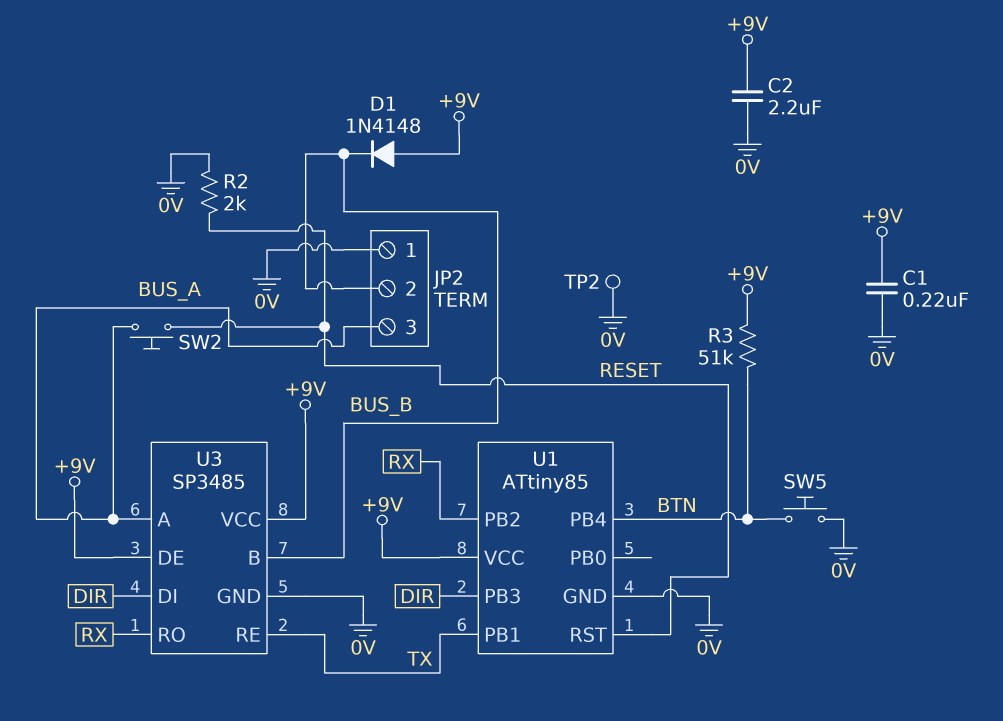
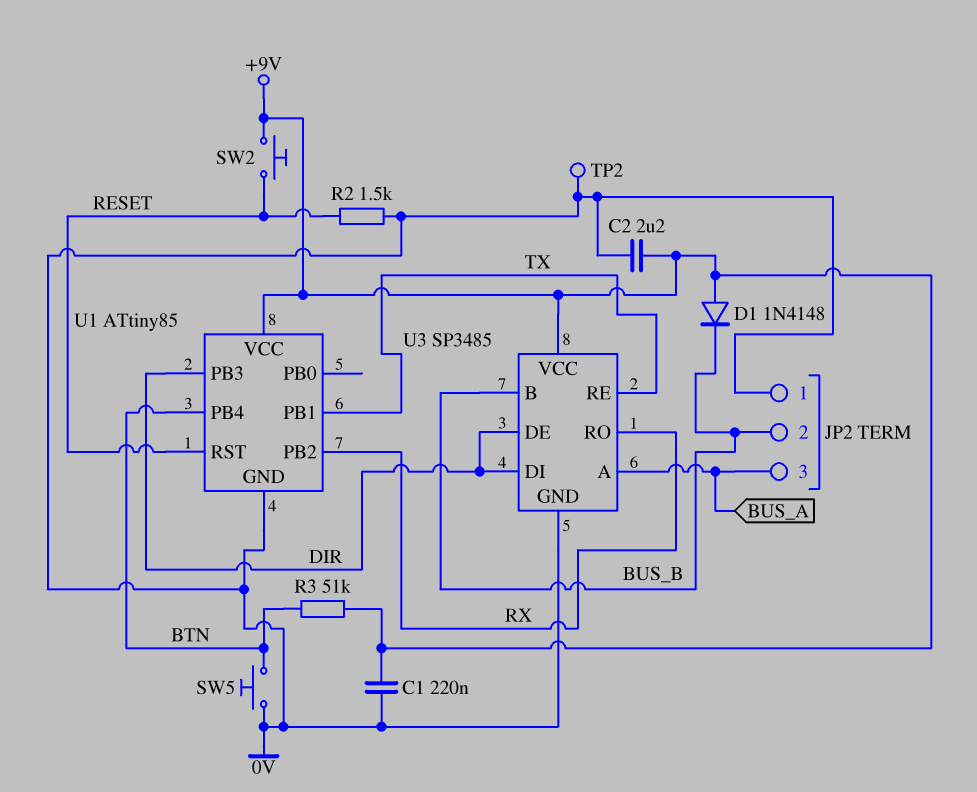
R2: 2k (0V, RESET) -> 1.5k (0V, RESET)
SW2: button (BUS_A, RESET) -> button (+9V, RESET)
U3 pin DE: +9V -> DIR

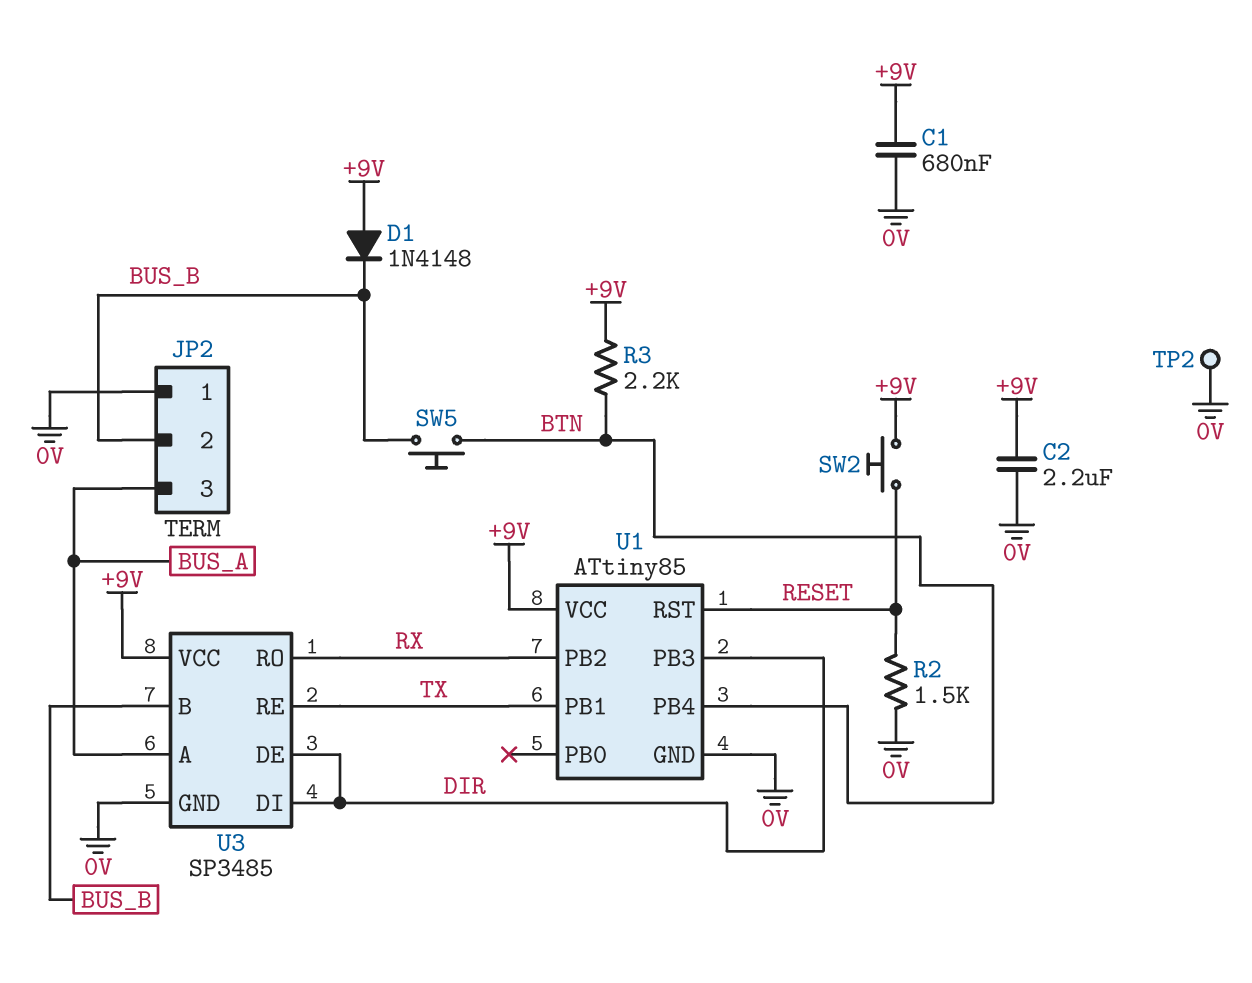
C1: 220nF (+9V, 0V) -> 680nF (+9V, 0V)
R3: 51k (+9V, BTN) -> 2.2k (+9V, BTN)
SW5: button (0V, BTN) -> button (BTN, BUS_B)

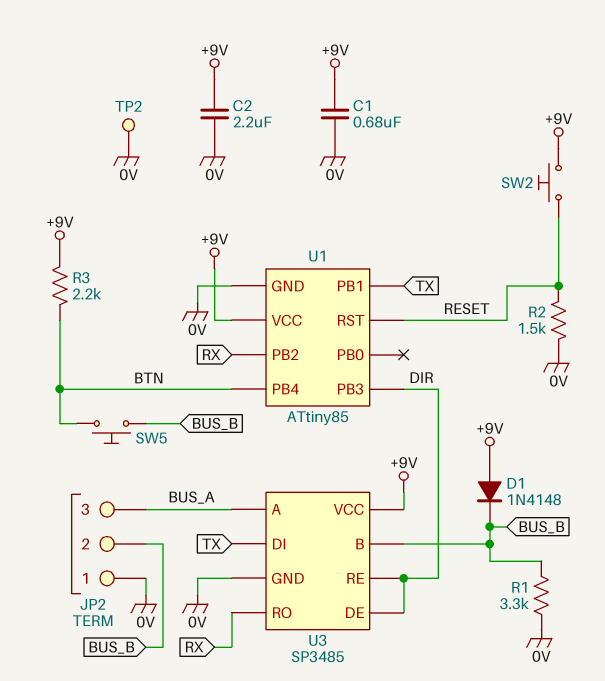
R1: none -> 3.3k (0V, BUS_B)
U3 pin DI: DIR -> TX
U3 pin RE: TX -> DIR

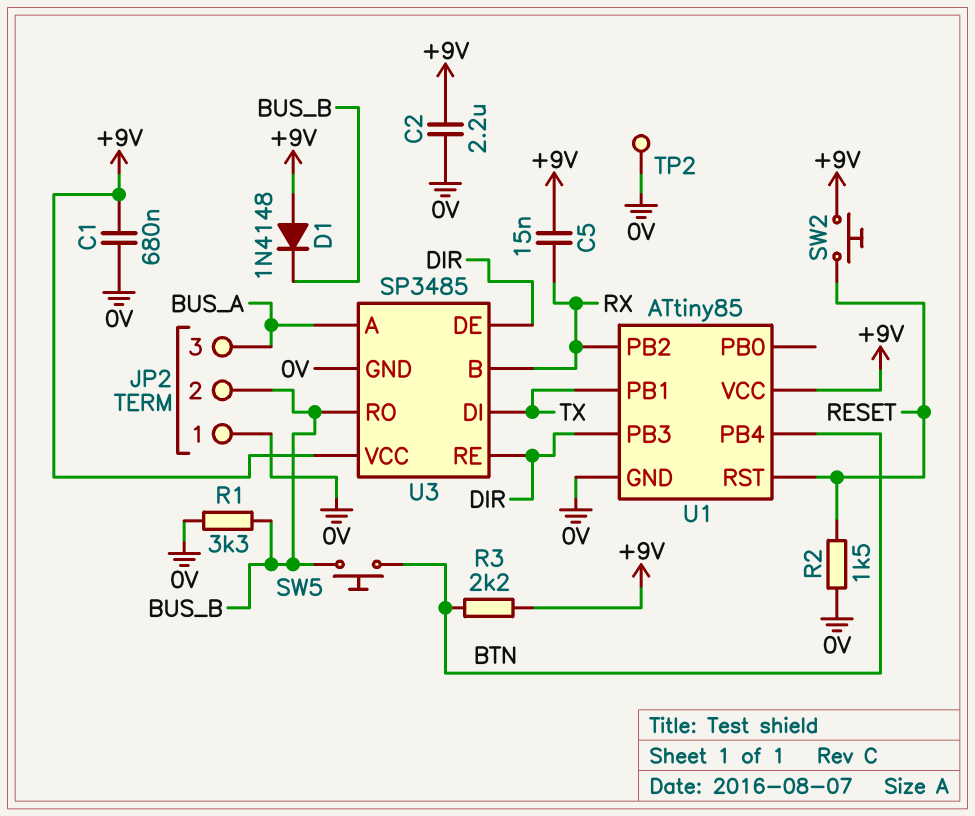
C5: none -> 15nF (+9V, RX)
U3 pin B: BUS_B -> RX
U3 pin RO: RX -> BUS_B

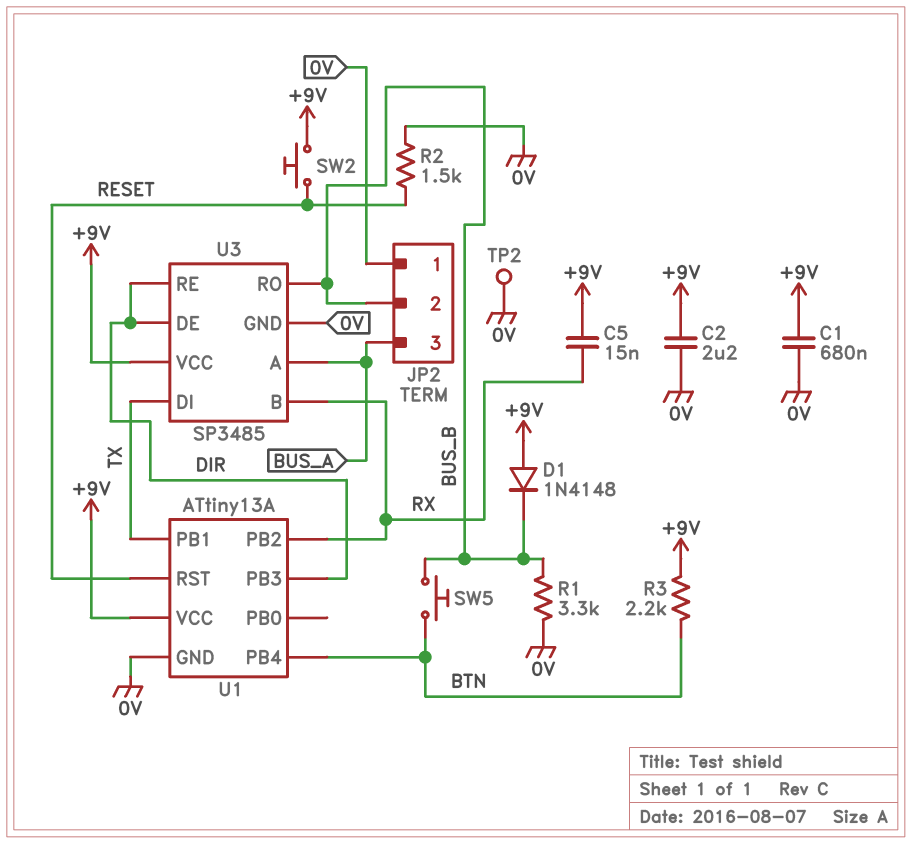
U1: ATtiny85 -> ATtiny13A

